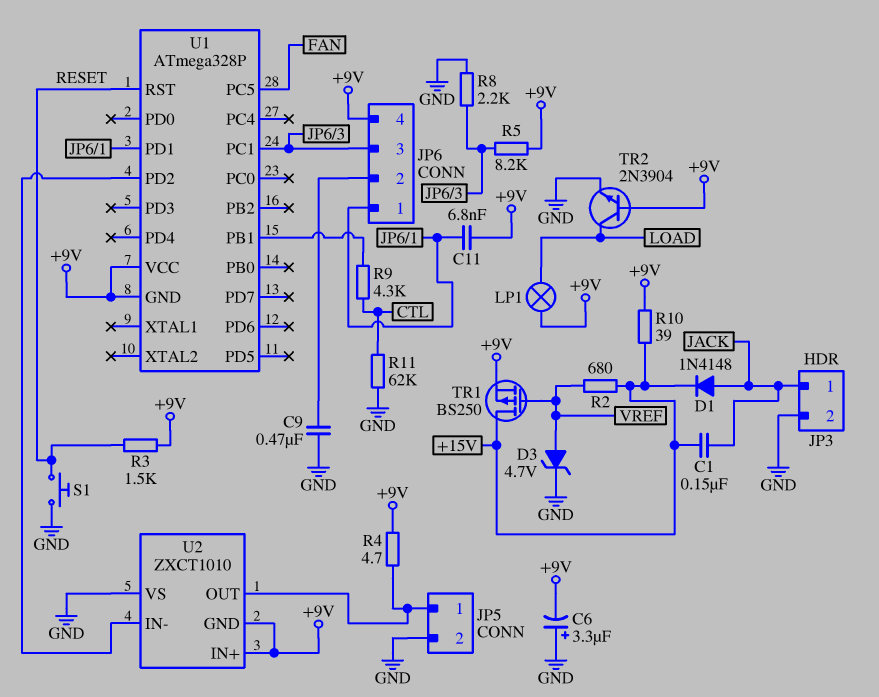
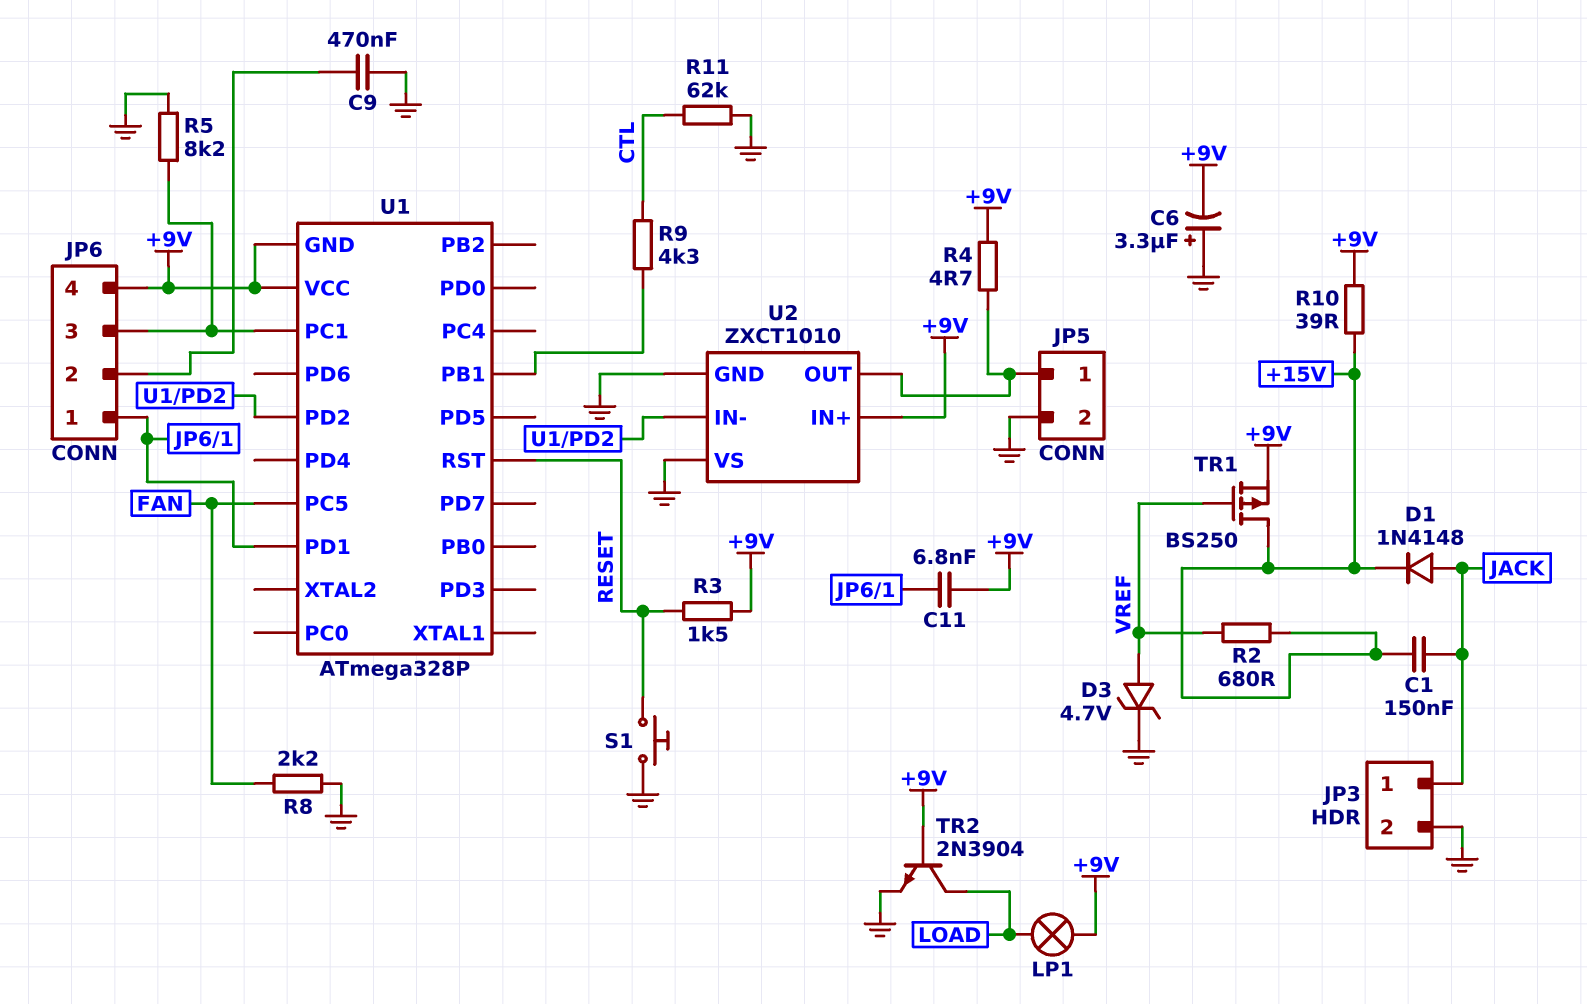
R5: 8.2k (+9V, JP6/3) -> 8.2k (GND, JP6/3)
R8: 2.2k (GND, JP6/3) -> 2.2k (FAN, GND)
U2 pin GND: +9V -> GND

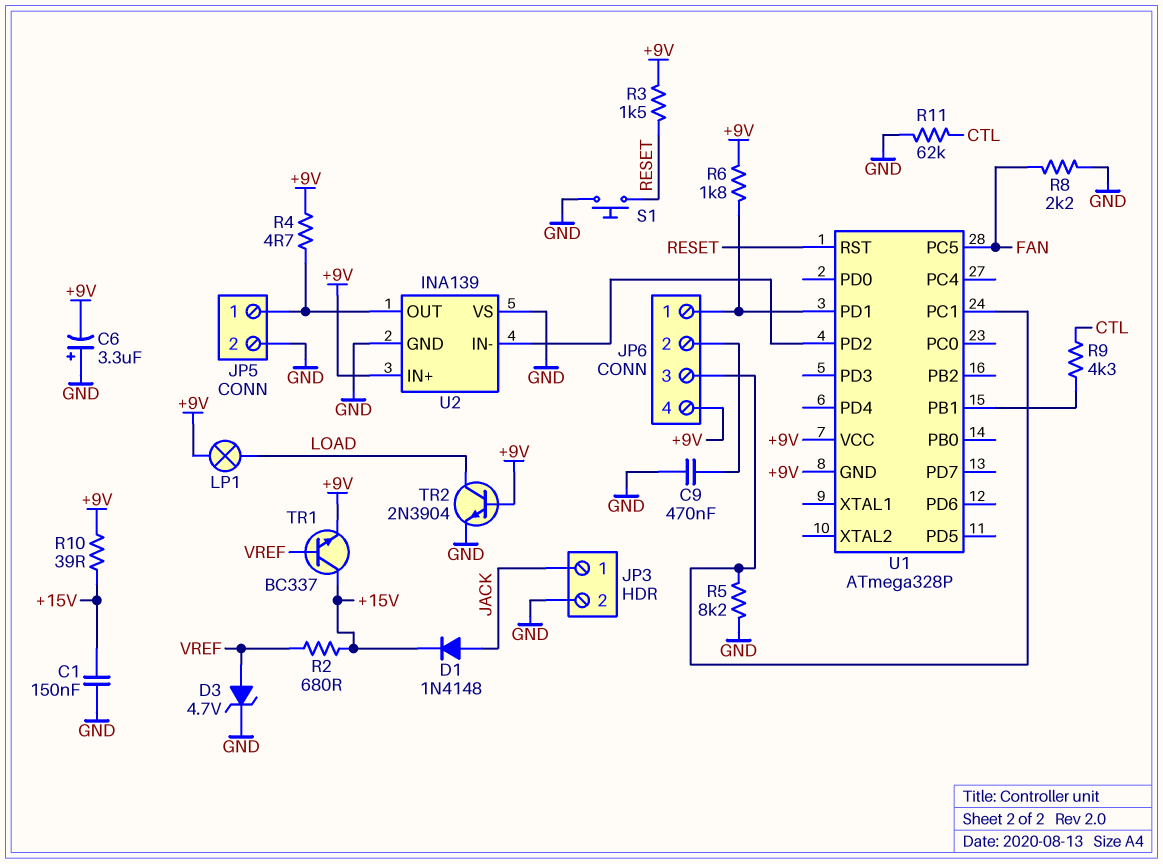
C1: 150nF (+15V, JACK) -> 150nF (+15V, GND)
C11: 6.8nF (+9V, JP6/1) -> none
R6: none -> 1.8k (+9V, JP6/1)
TR1: PMOS BS250 (G VREF, D +15V, S +9V) -> NPN BC337 (B VREF, C +15V, E +9V)
U2: ZXCT1010 -> INA139

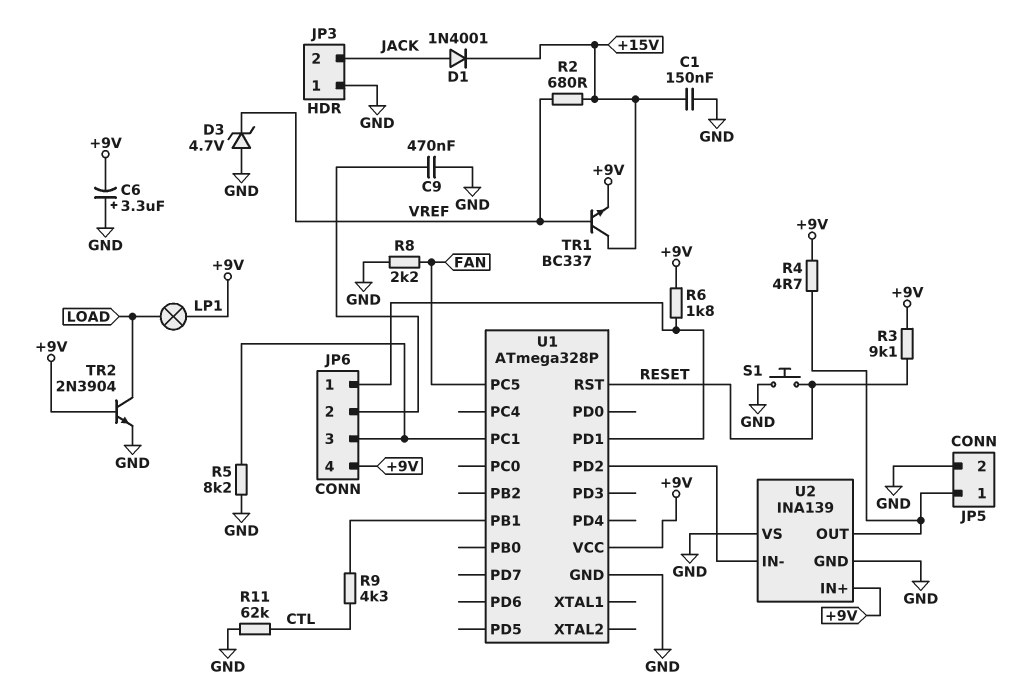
D1: diode 1N4148 (A JACK, K +15V) -> diode 1N4001 (A JACK, K +15V)
D3: zener 4.7V (A VREF, K GND) -> zener 4.7V (A GND, K VREF)
JP3 pin 1: JACK -> GND
JP3 pin 2: GND -> JACK
R3: 1.5k (+9V, RESET) -> 9.1k (+9V, RESET)
R10: 39 (+9V, +15V) -> none
U1 pin GND: +9V -> GND

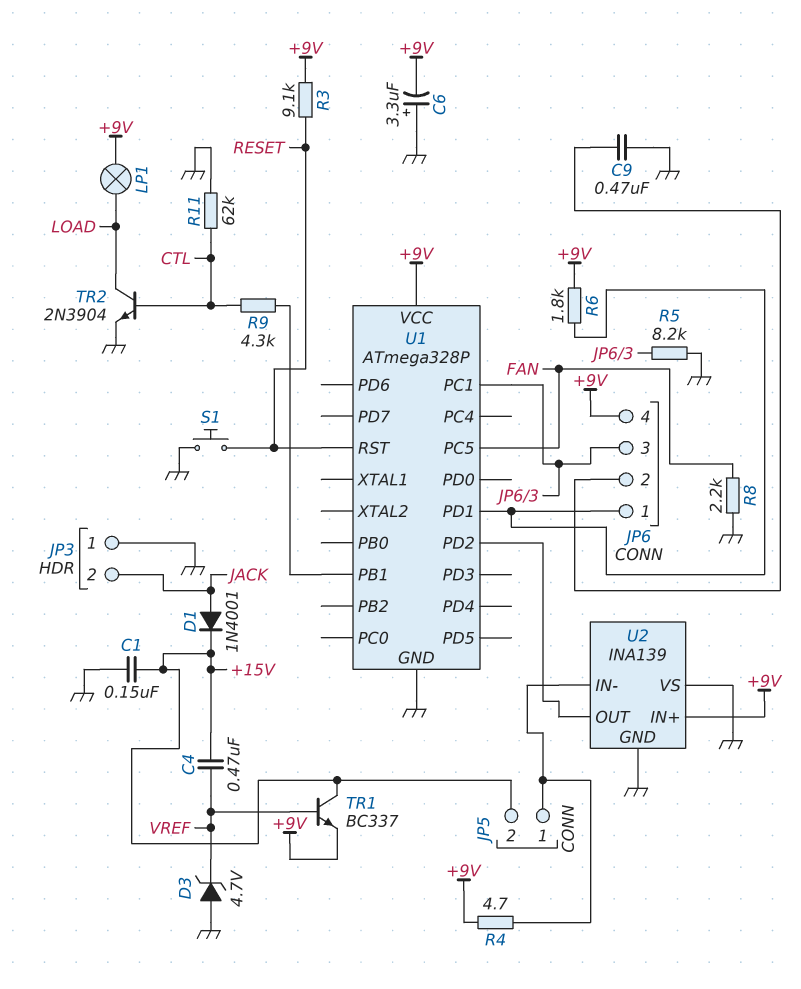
C4: none -> 470nF (+15V, VREF)
JP5 pin 2: GND -> +15V
R2: 680 (+15V, VREF) -> none
TR2: NPN 2N3904 (B +9V, C LOAD, E GND) -> NPN 2N3904 (B CTL, C LOAD, E GND)
U2 pin IN-: U1/PD2 -> JP5/1
U2 pin OUT: JP5/1 -> U1/PD2

